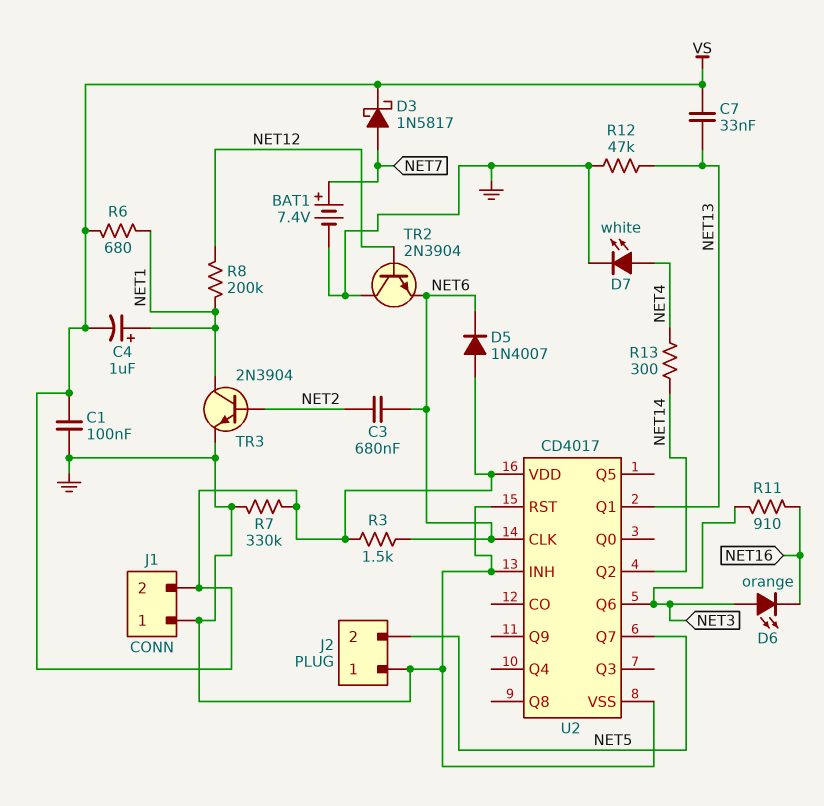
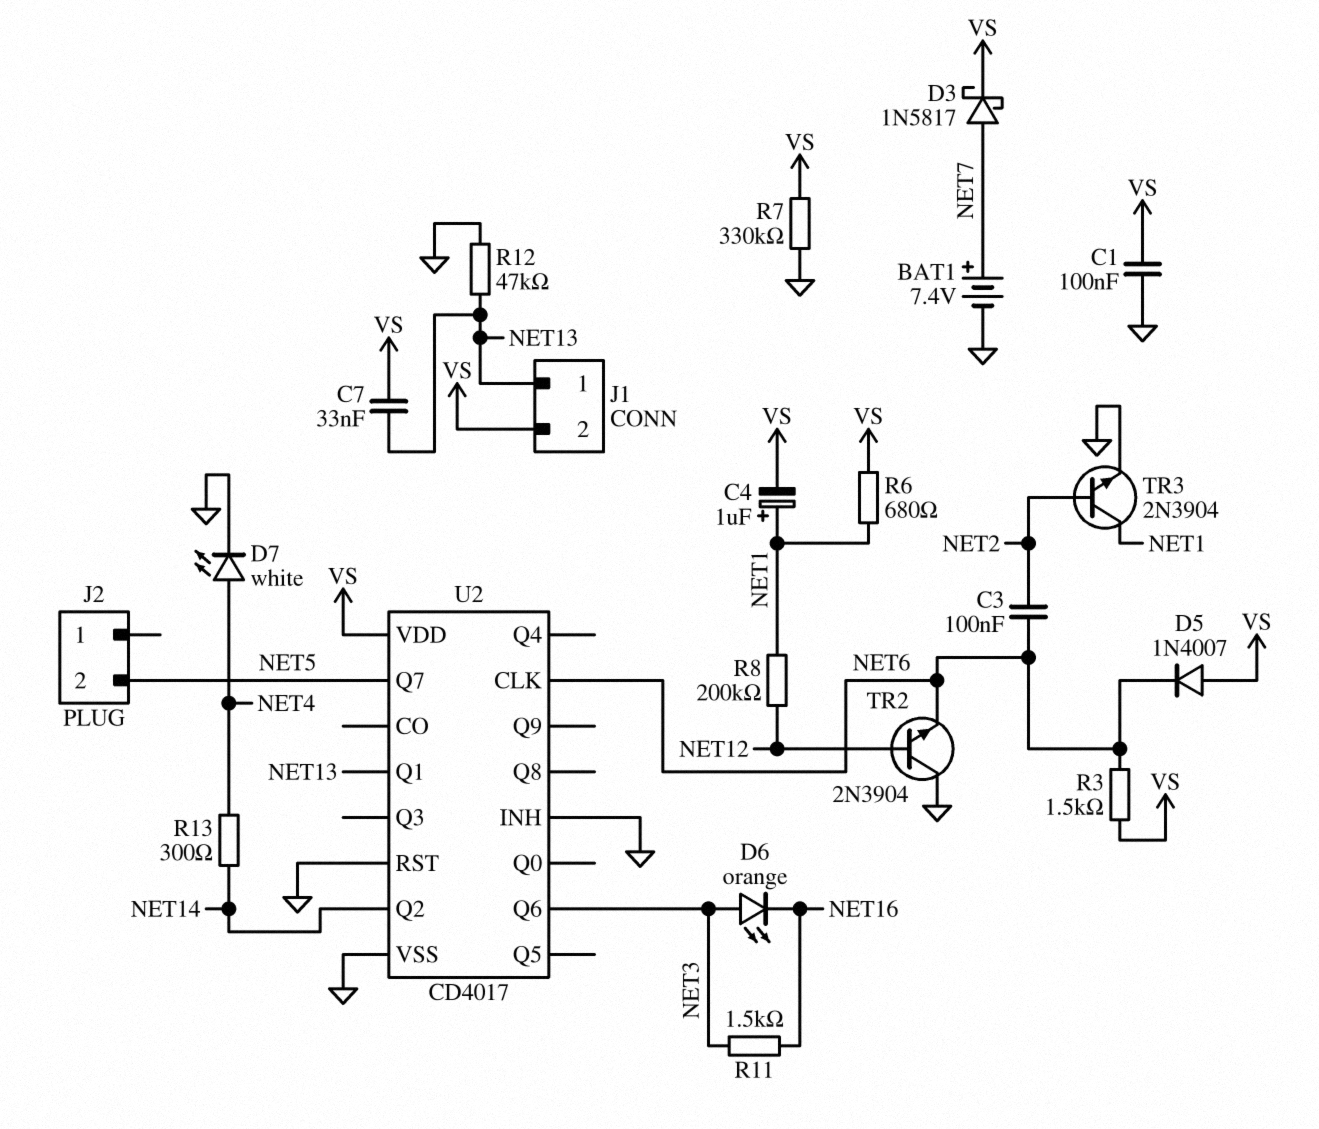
C3: 680nF (NET2, NET6) -> 100nF (NET2, NET6)
J1 pin 1: GND -> NET13
J2 pin 1: GND -> none
R11: 910 (NET3, NET16) -> 1.5k (NET3, NET16)

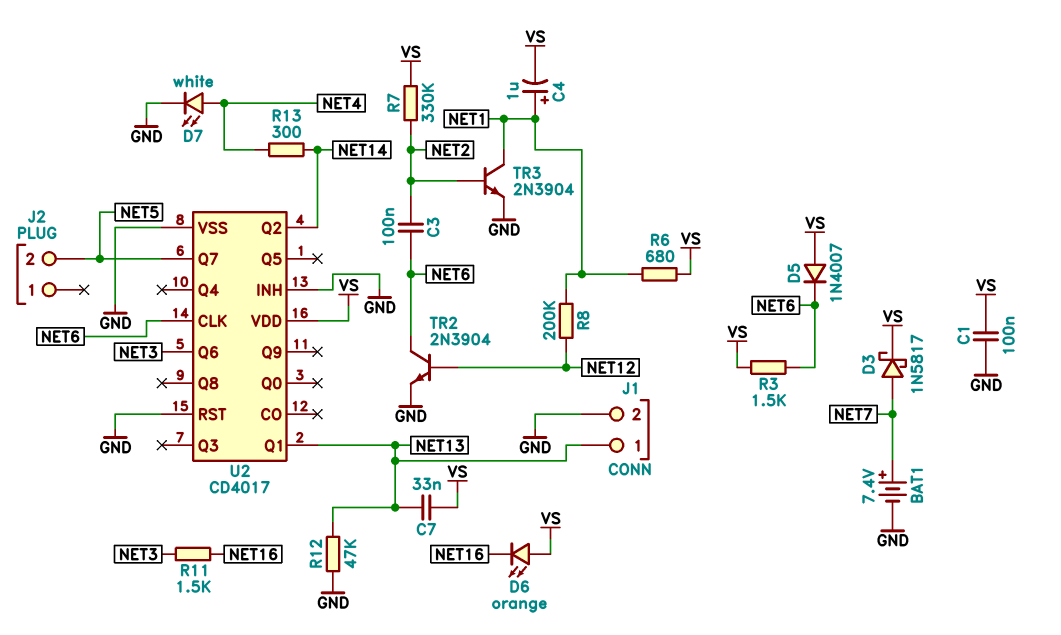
D6: LED orange (A NET3, K NET16) -> LED orange (A VS, K NET16)
J1 pin 2: VS -> GND
R7: 330k (GND, VS) -> 330k (NET2, VS)
TR2: NPN 2N3904 (B NET12, C GND, E NET6) -> NPN 2N3904 (B NET12, C NET6, E GND)

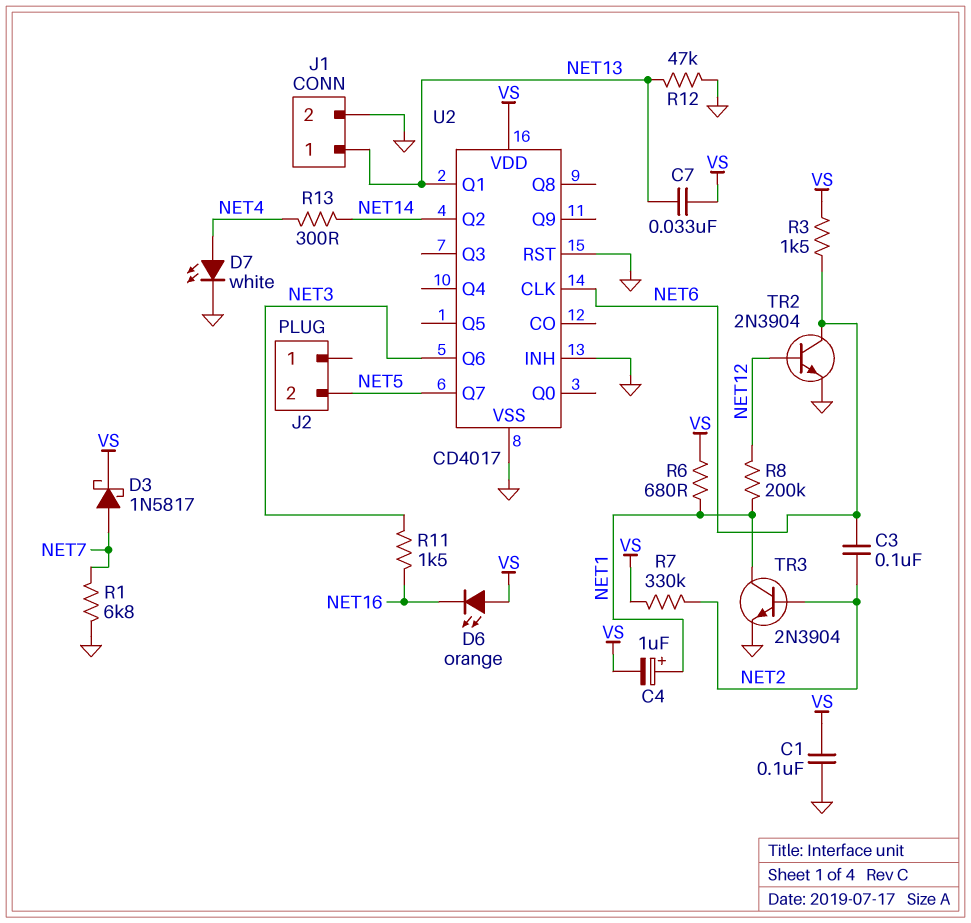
BAT1: 7.4V (plus NET7, minus GND) -> none
D5: diode 1N4007 (A VS, K NET6) -> none
R1: none -> 6.8k (GND, NET7)

